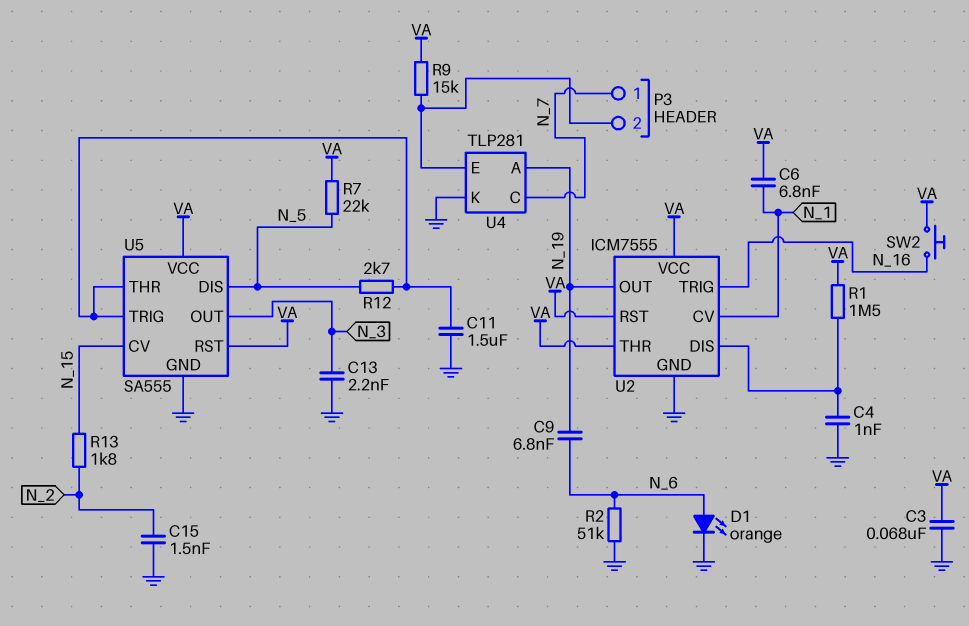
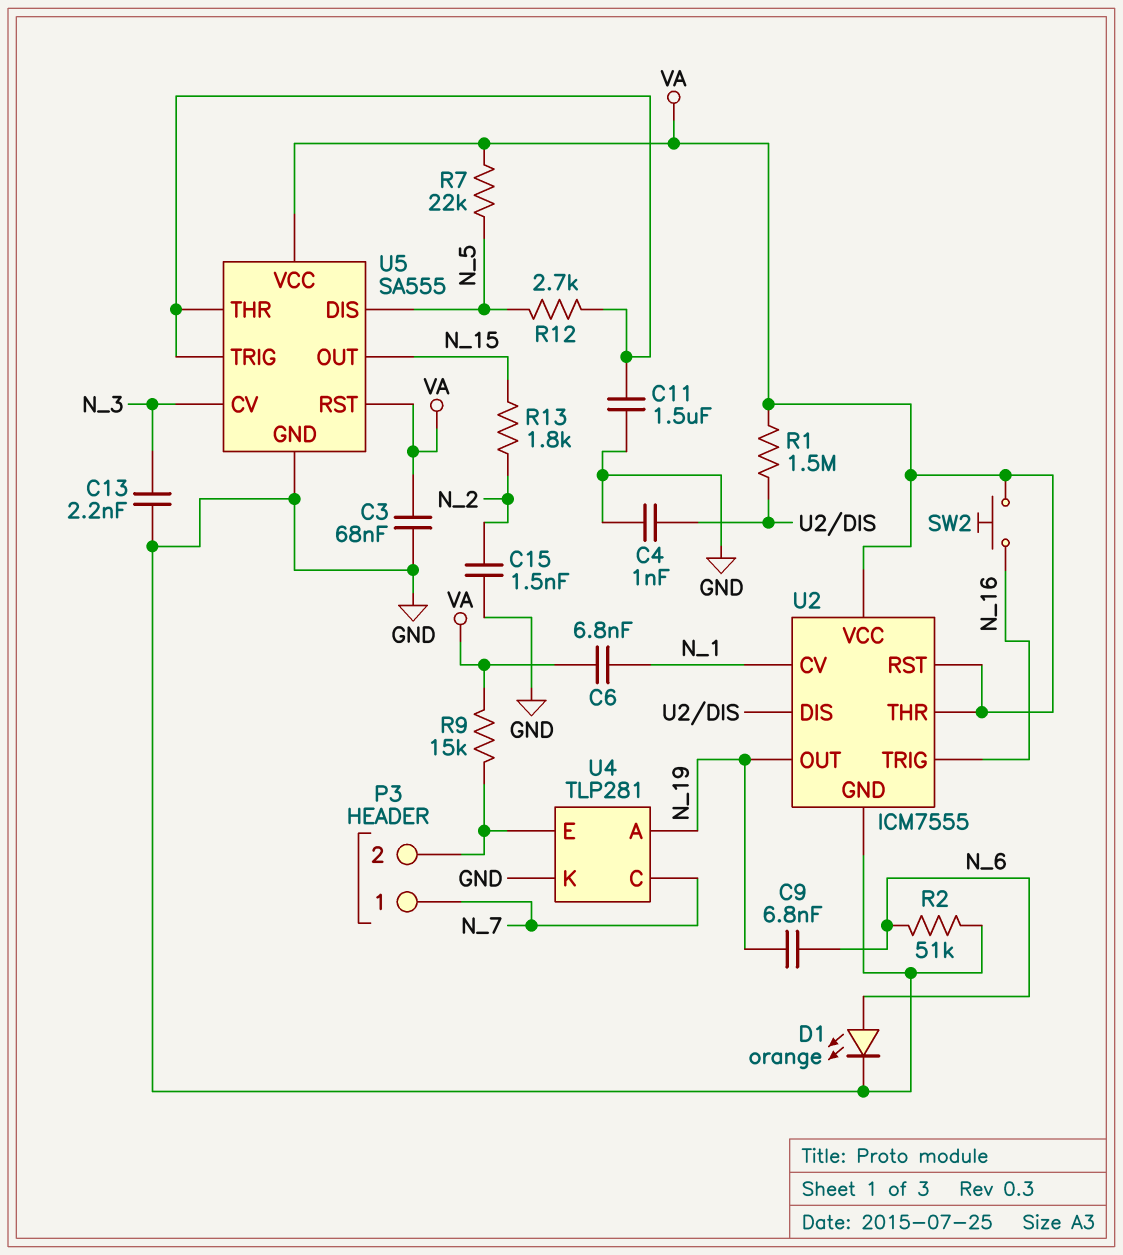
U5 pin CV: N_15 -> N_3
U5 pin OUT: N_3 -> N_15

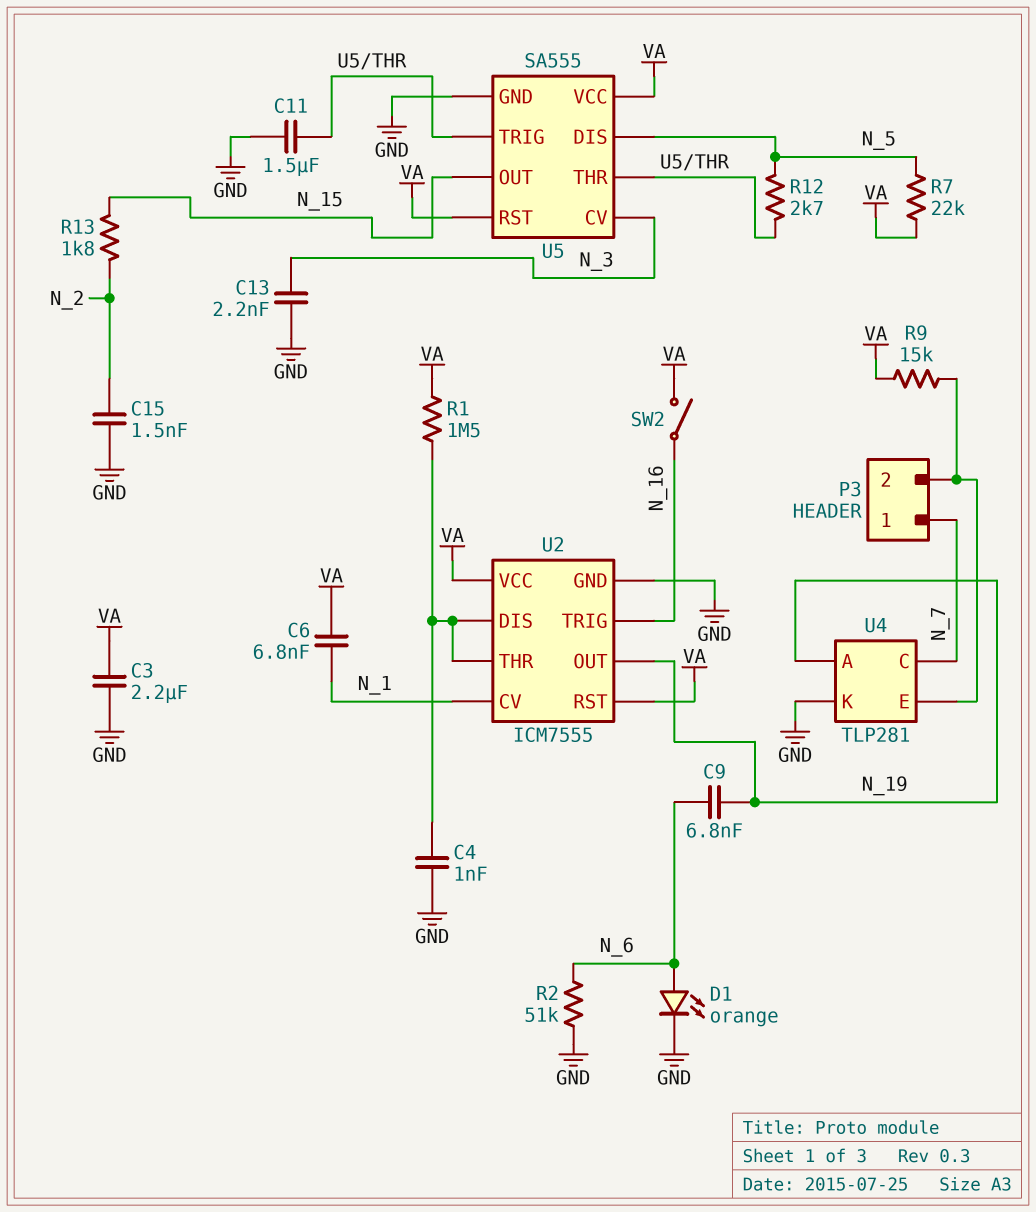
C3: 68nF (GND, VA) -> 2.2uF (GND, VA)
SW2: button (N_16, VA) -> switch (N_16, VA)
U2 pin THR: VA -> U2/DIS

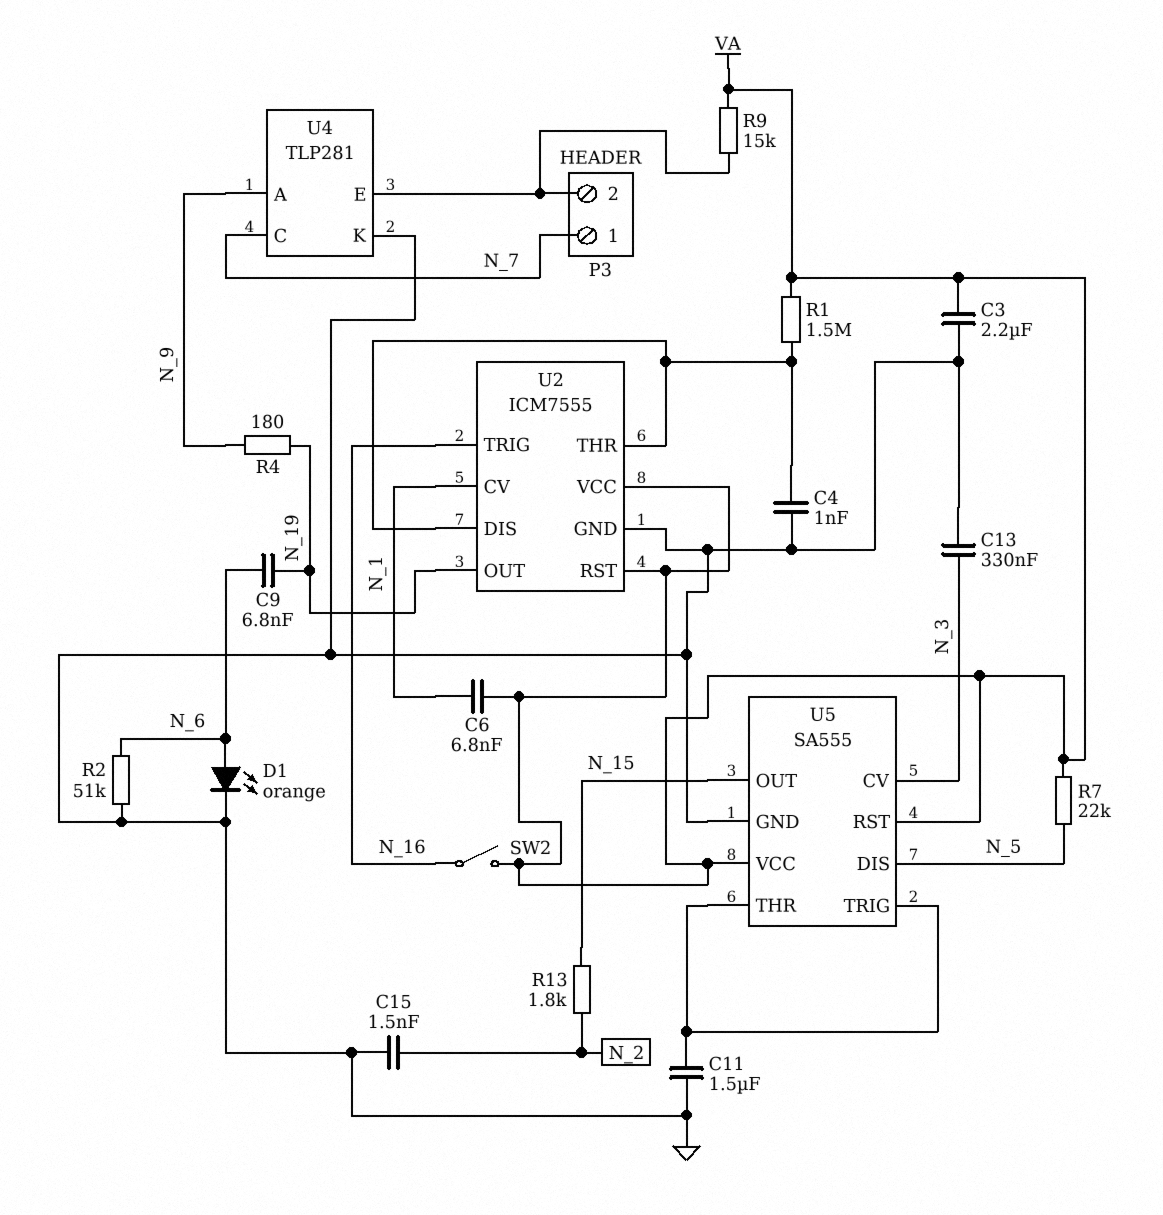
C13: 2.2nF (GND, N_3) -> 330nF (GND, N_3)
R4: none -> 180 (N_9, N_19)
R12: 2.7k (N_5, U5/THR) -> none
U4 pin A: N_19 -> N_9

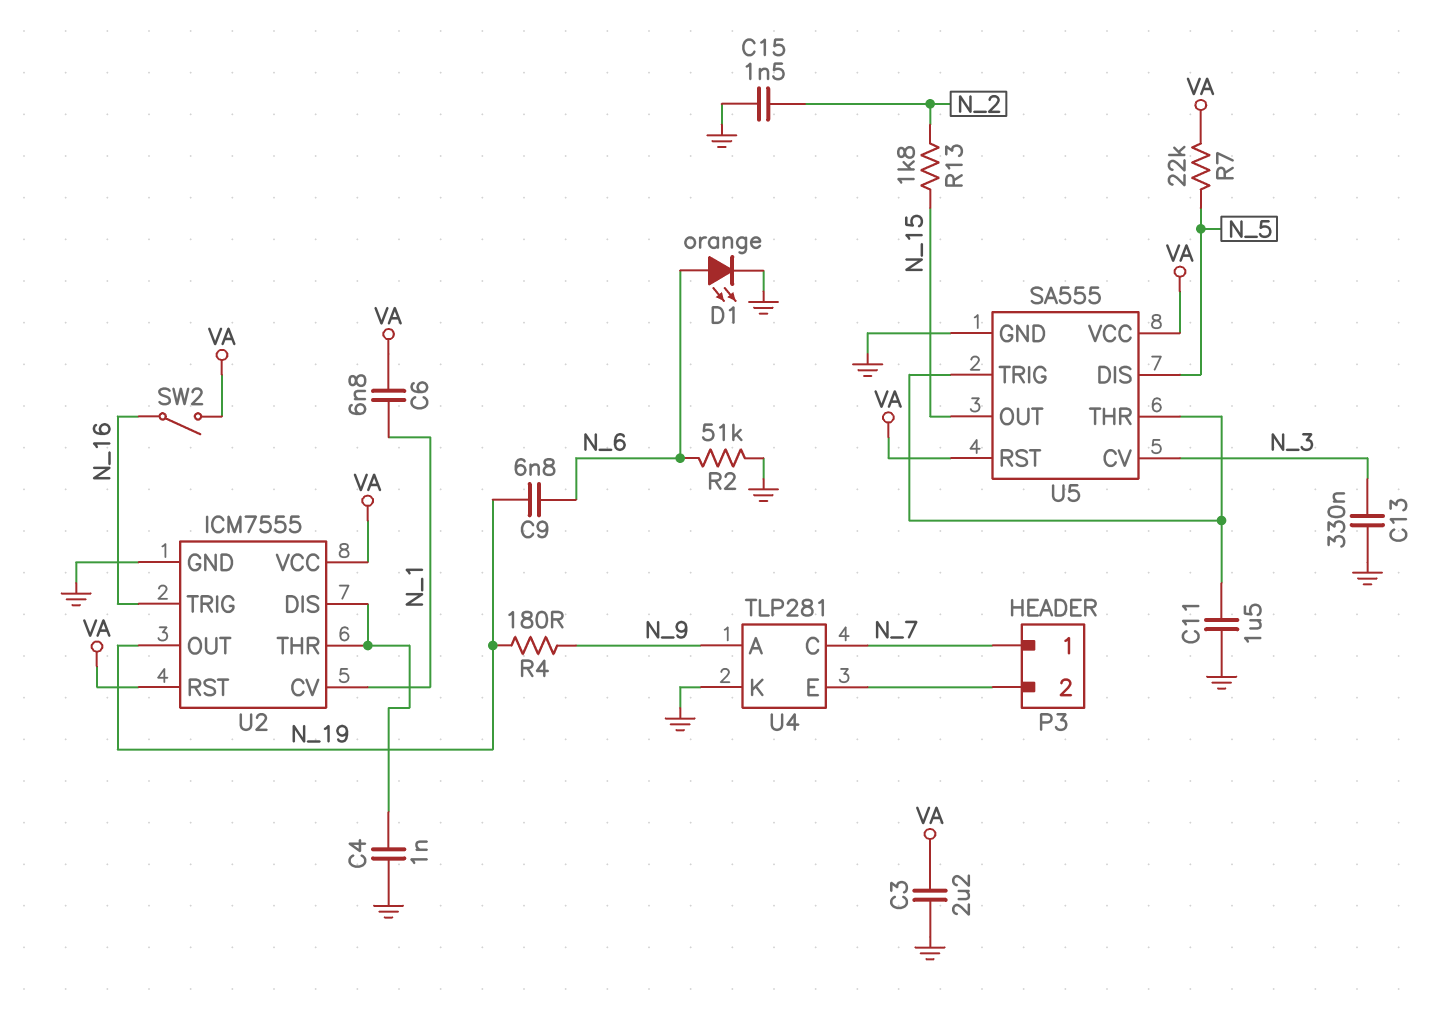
R1: 1.5M (U2/DIS, VA) -> none
R9: 15k (P3/2, VA) -> none

